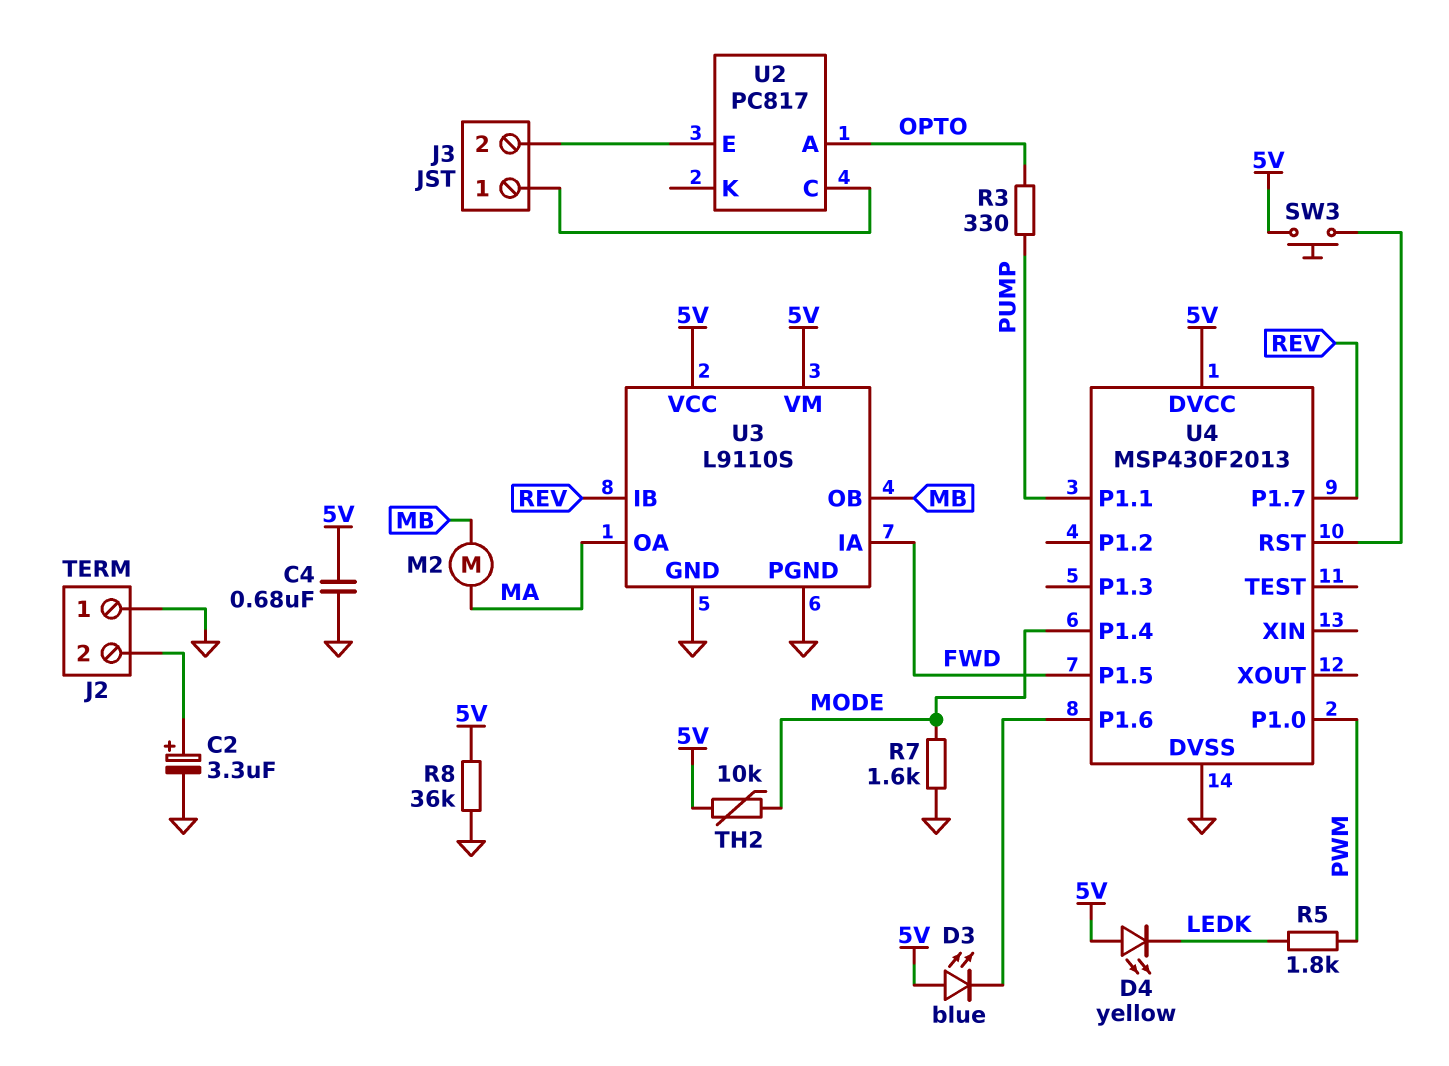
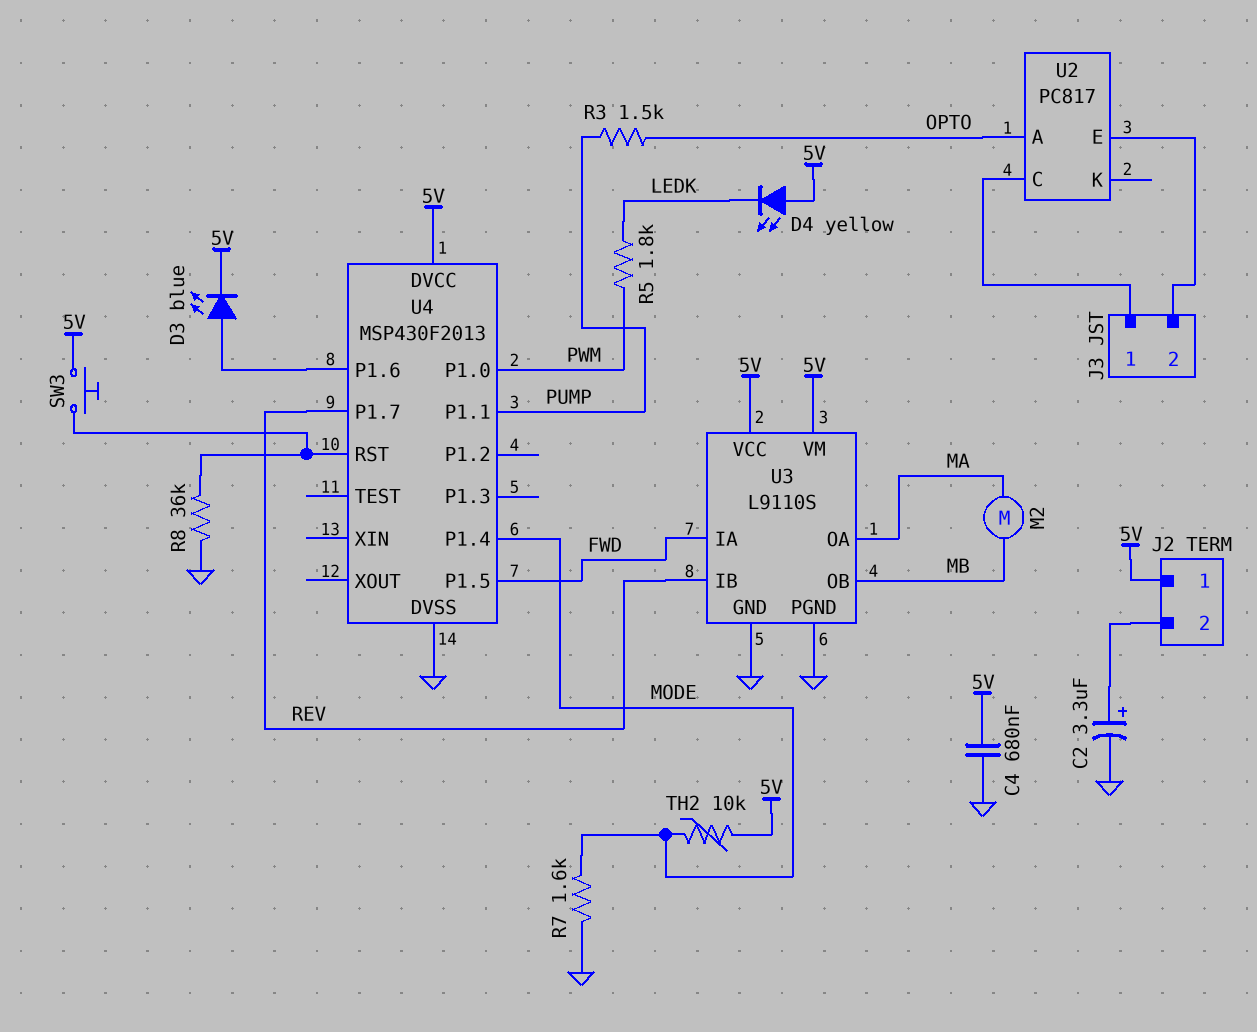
D3: LED blue (A 5V, K U4/P1.6) -> LED blue (A U4/P1.6, K 5V)
J2 pin 1: GND -> 5V
R3: 330 (OPTO, PUMP) -> 1.5k (OPTO, PUMP)
R8: 36k (5V, GND) -> 36k (GND, U4/RST)

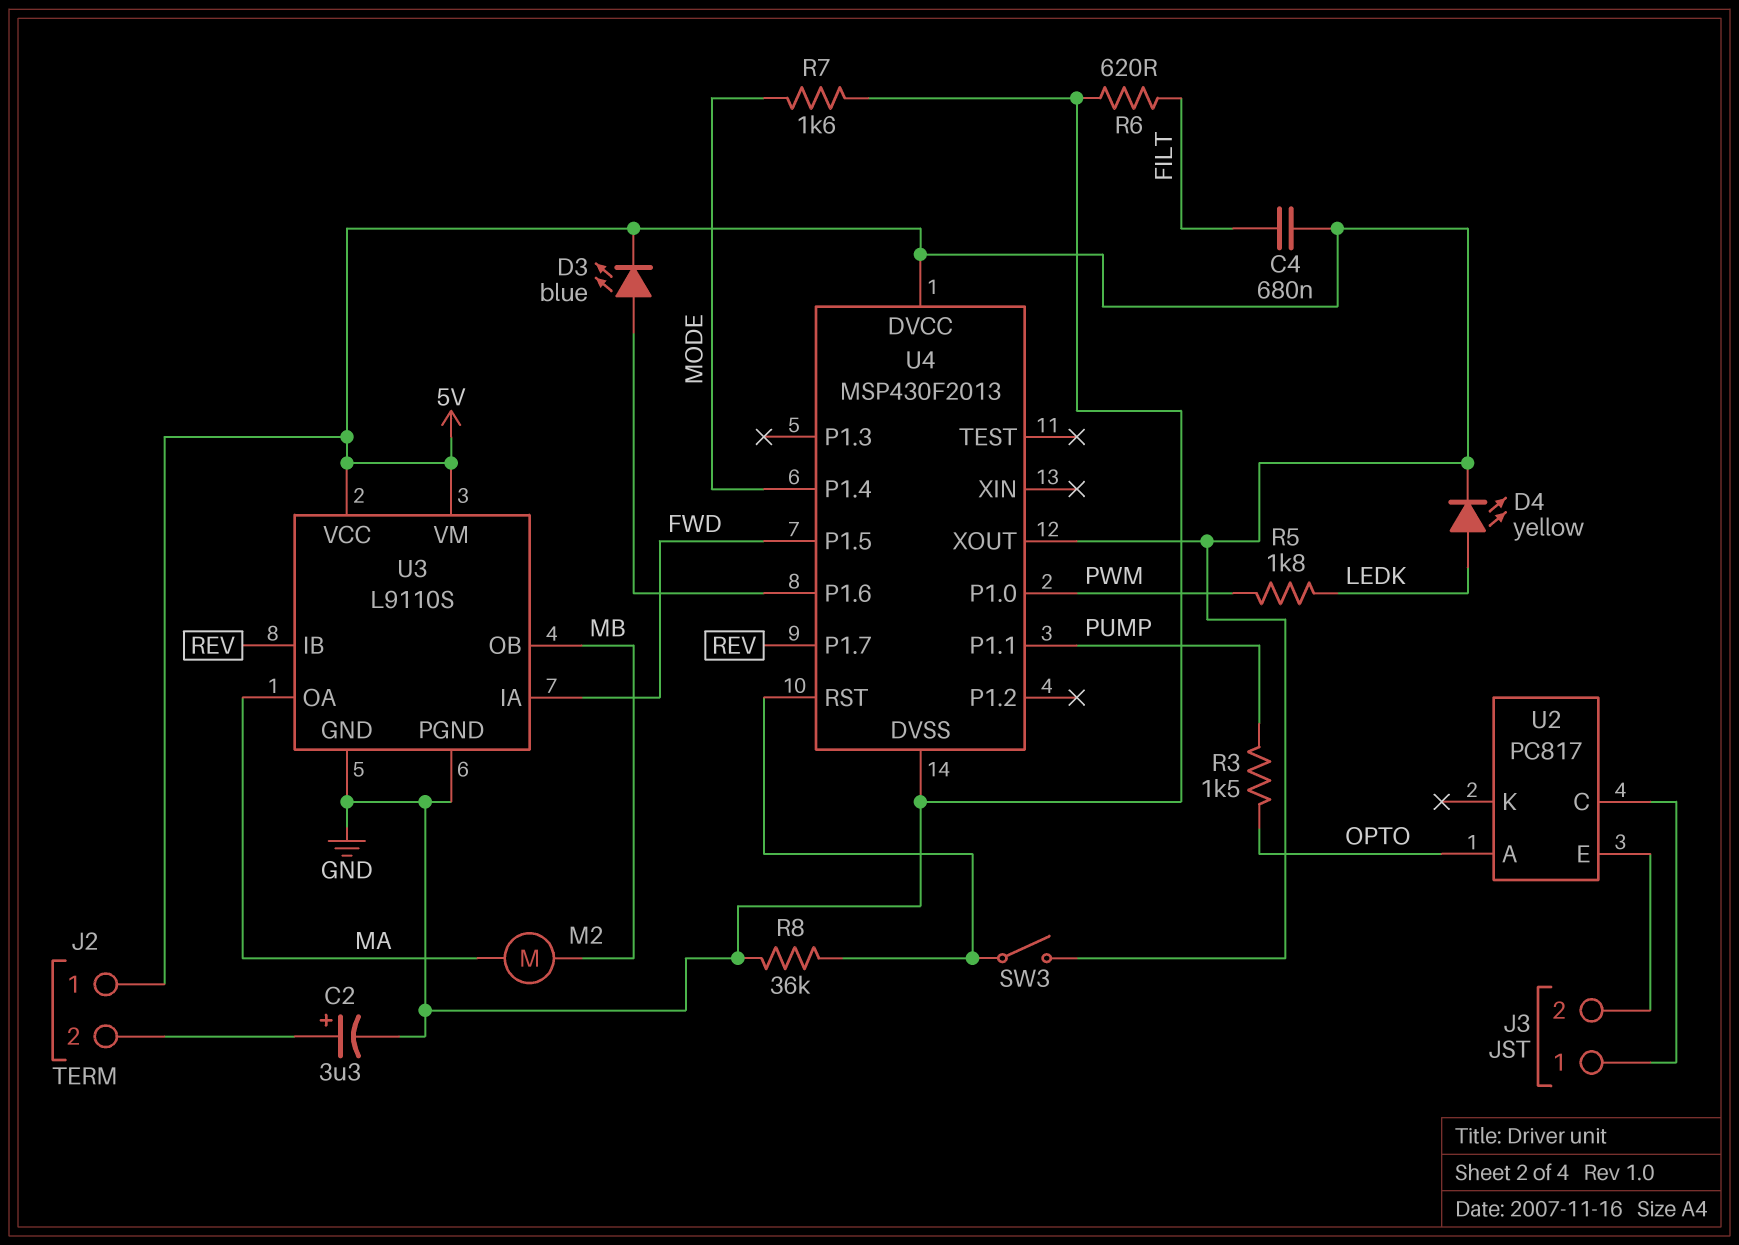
C4: 680nF (5V, GND) -> 680nF (5V, FILT)
D4: LED yellow (A 5V, K LEDK) -> LED yellow (A LEDK, K 5V)
R6: none -> 620 (FILT, GND)
SW3: button (5V, U4/RST) -> switch (5V, U4/RST)
TH2: 10k (5V, MODE) -> none
U4 pin XOUT: none -> 5V

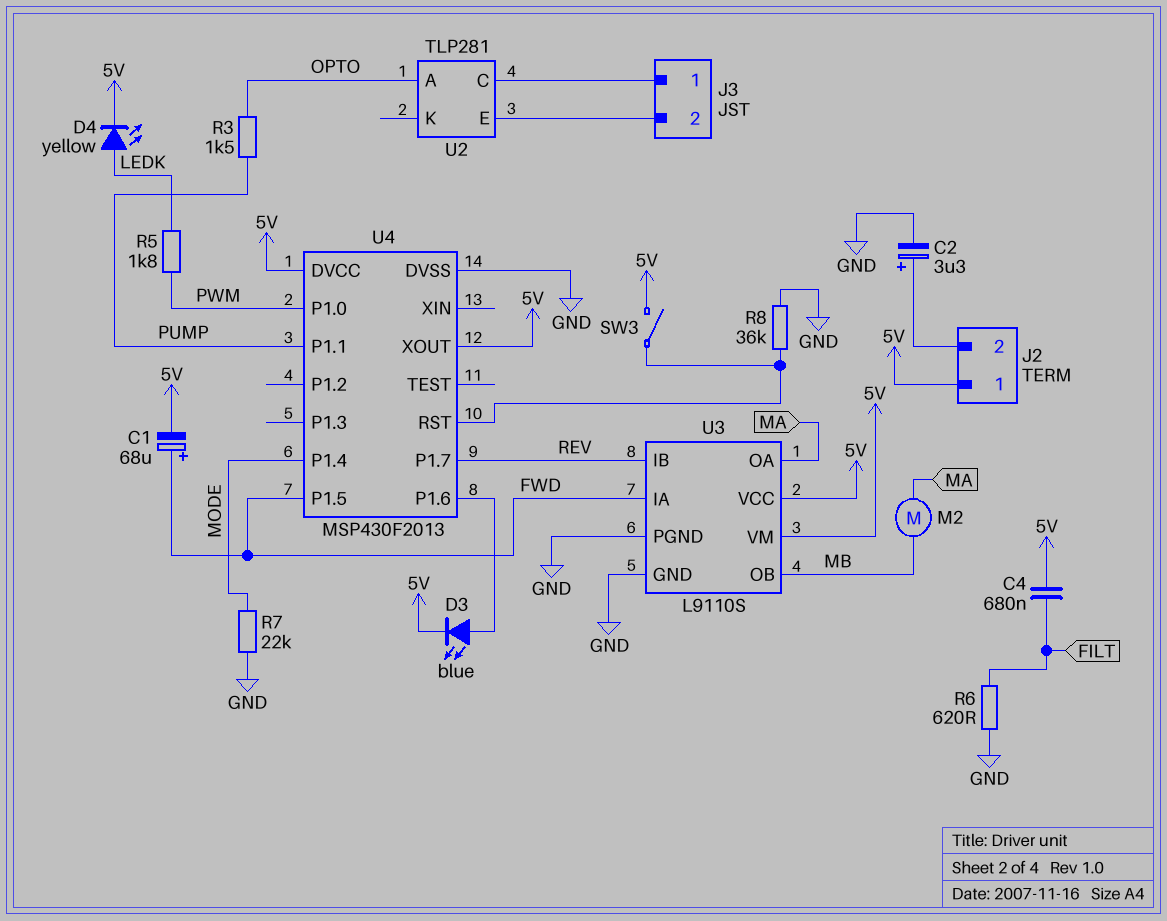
C1: none -> 68uF (plus FWD, minus 5V)
R7: 1.6k (GND, MODE) -> 22k (GND, MODE)
U2: PC817 -> TLP281

